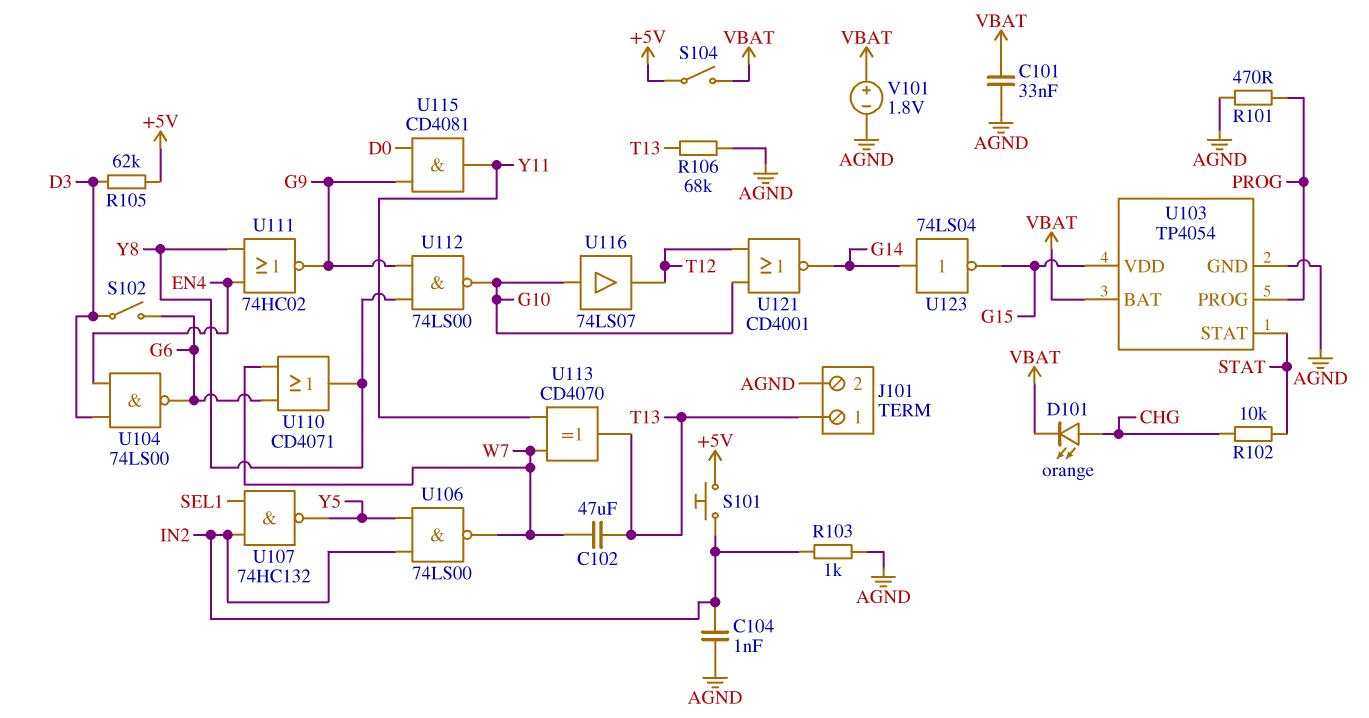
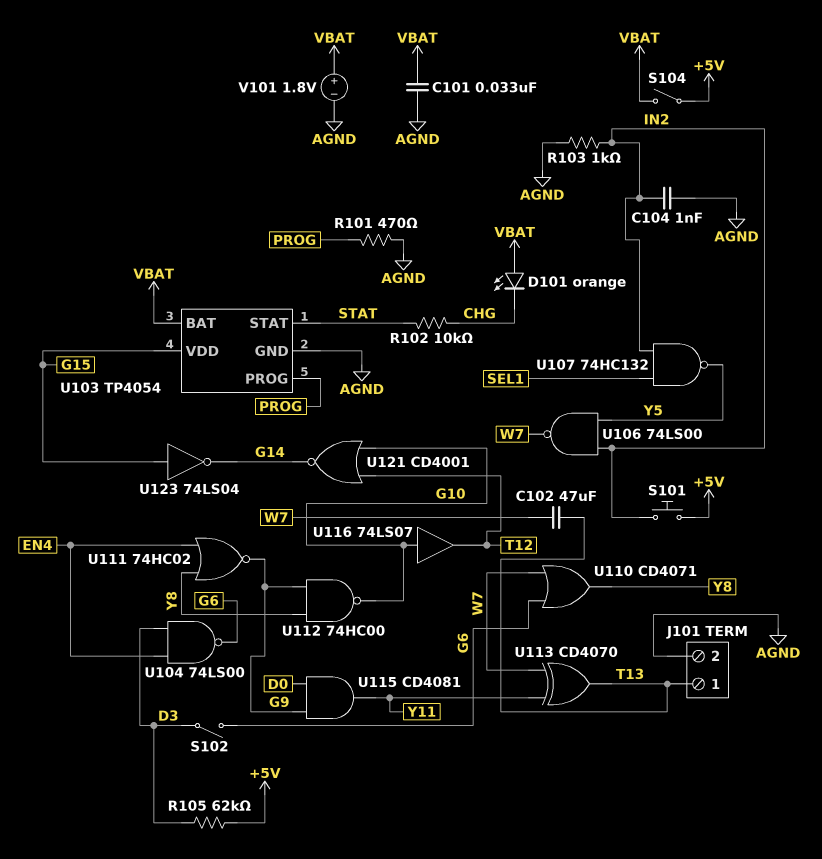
D101: LED orange (A CHG, K VBAT) -> LED orange (A VBAT, K CHG)
R106: 68k (AGND, T13) -> none
U112: NAND 74LS00 (in G9, in Y8, out G10) -> NAND 74HC00 (in G9, in Y8, out G10)
U123: NOT 74LS04 (in G14, out G15) -> NOT 74LS04 (in G15, out G14)

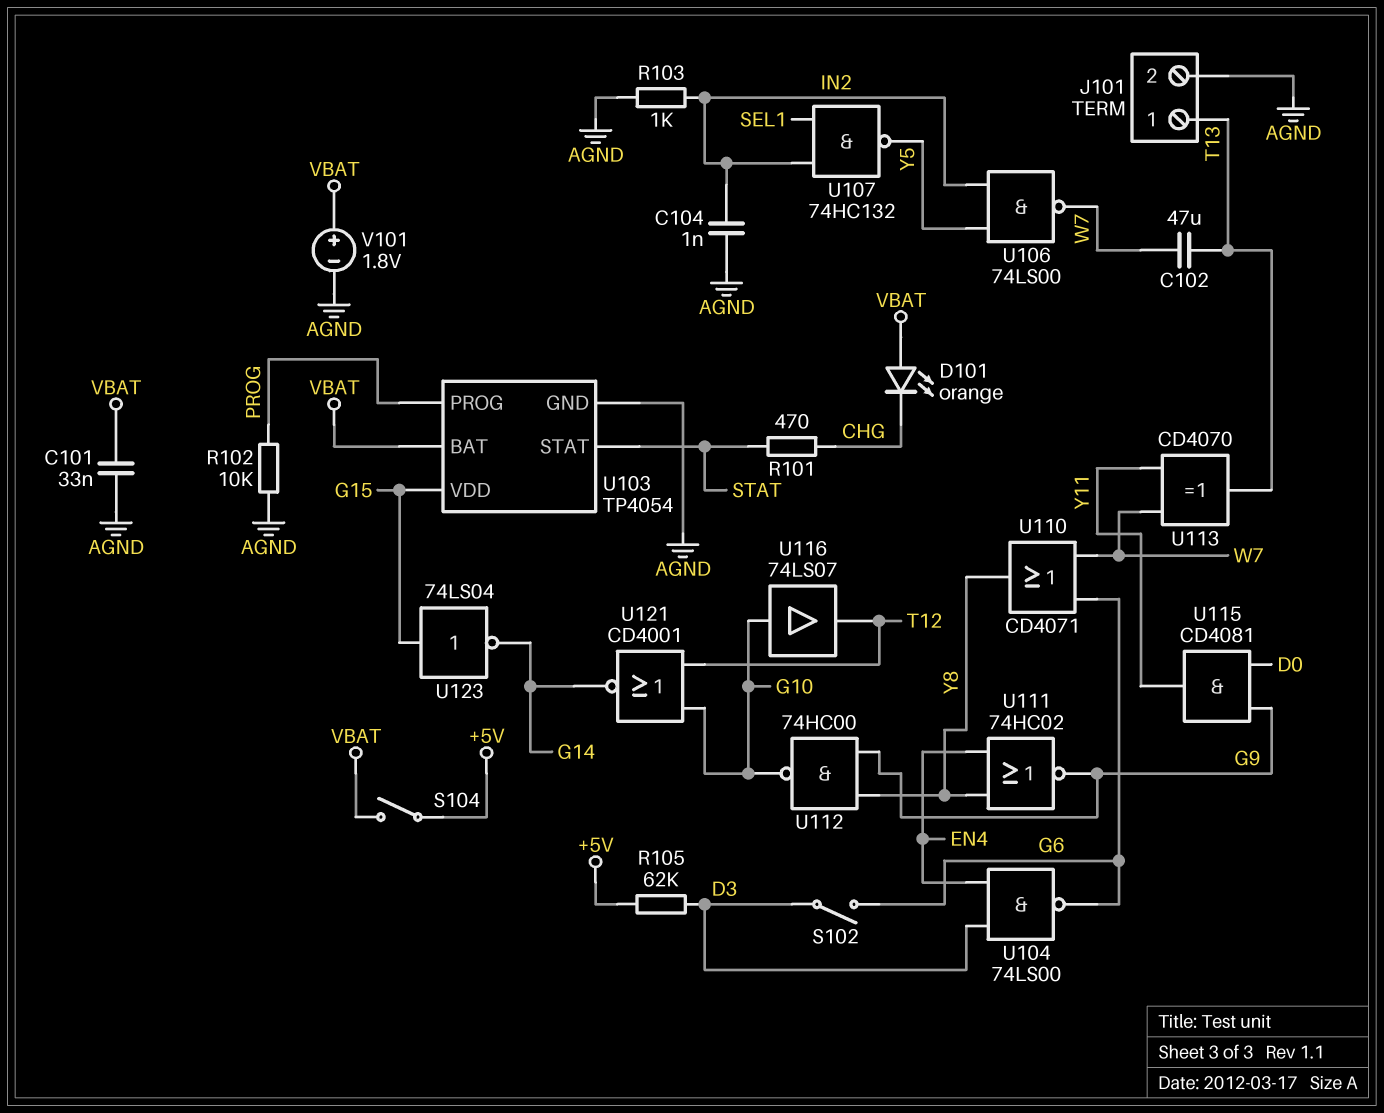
R101: 470 (AGND, PROG) -> 470 (CHG, STAT)
R102: 10k (CHG, STAT) -> 10k (AGND, PROG)
S101: button (+5V, IN2) -> none

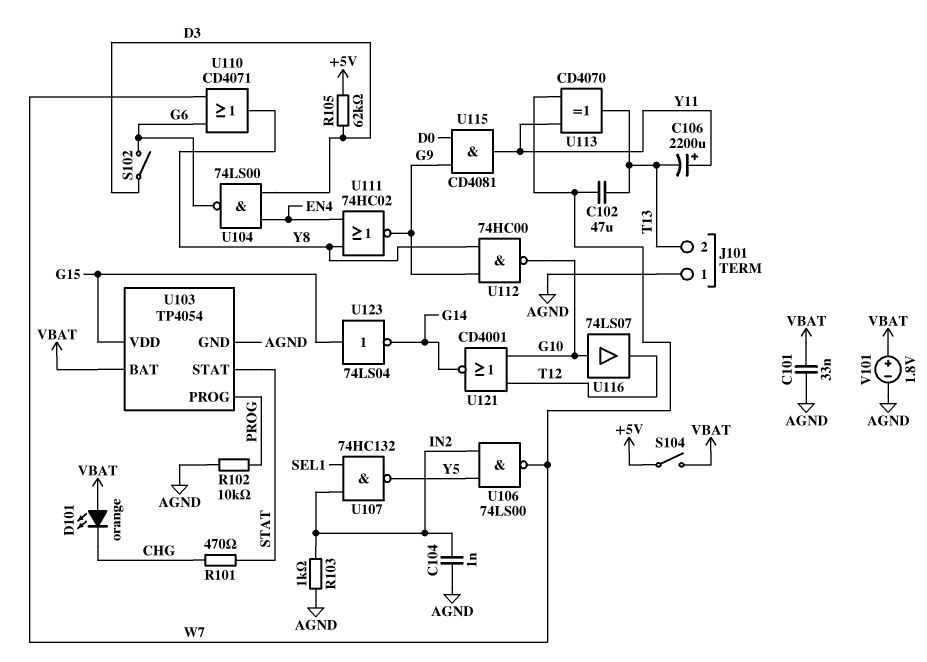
C106: none -> 2200uF (plus Y11, minus T13)
J101 pin 1: T13 -> AGND
J101 pin 2: AGND -> T13

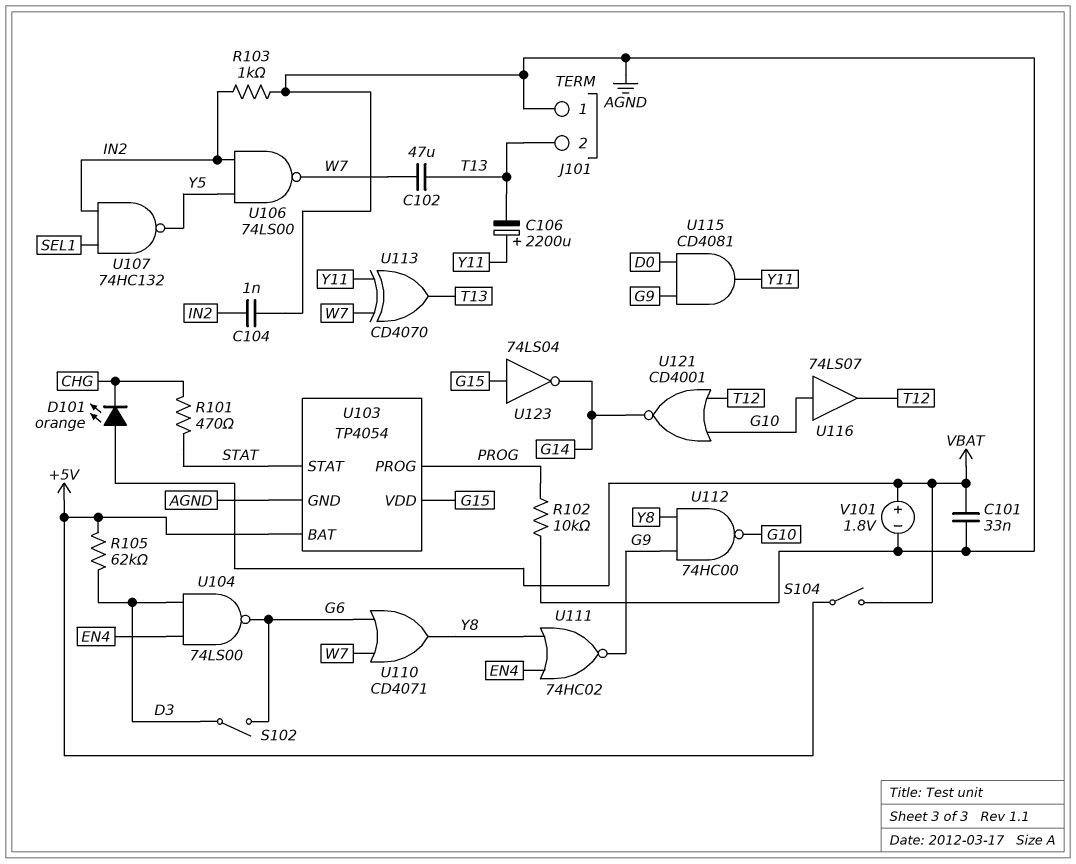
U103 pin BAT: VBAT -> +5V

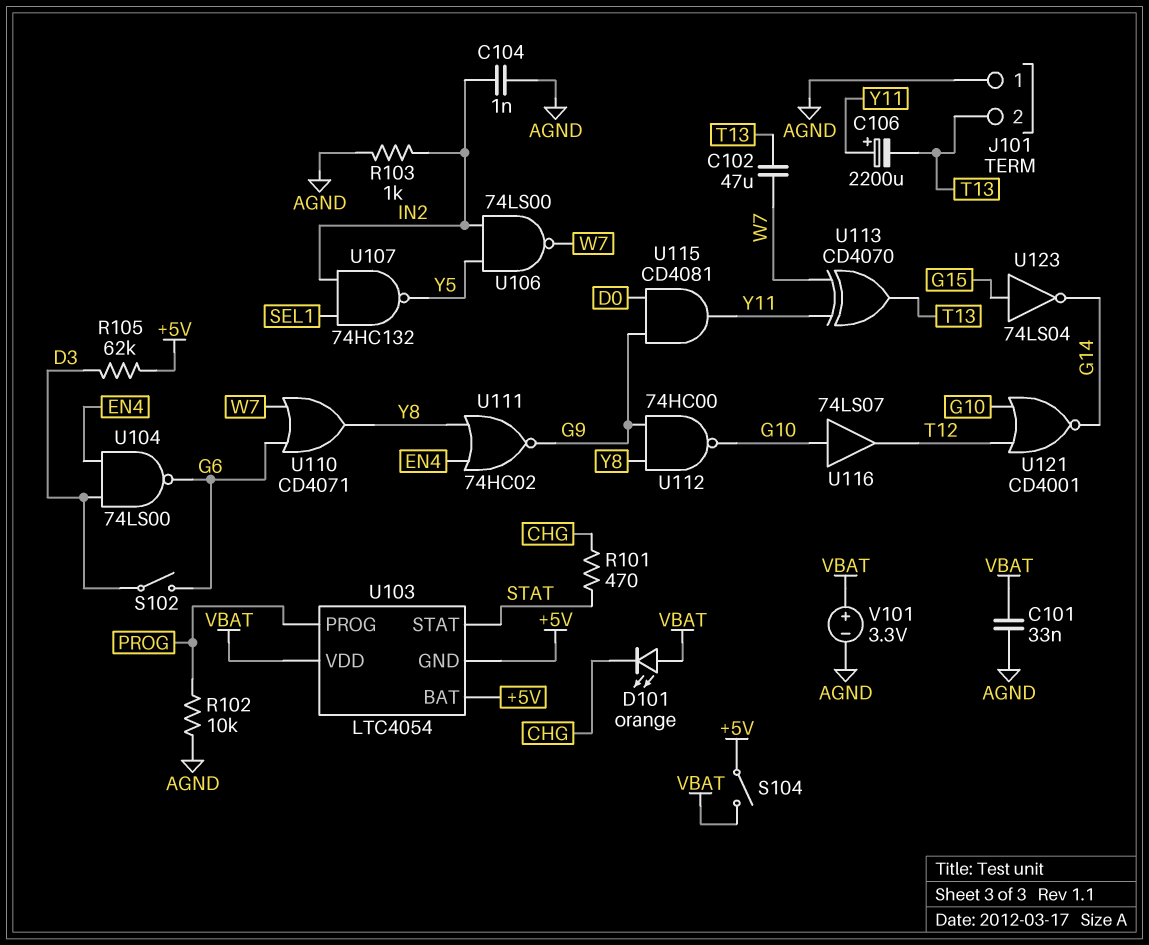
U103: TP4054 -> LTC4054
U103 pin GND: AGND -> +5V
U103 pin VDD: G15 -> VBAT
V101: 1.8V (plus VBAT, minus AGND) -> 3.3V (plus VBAT, minus AGND)

